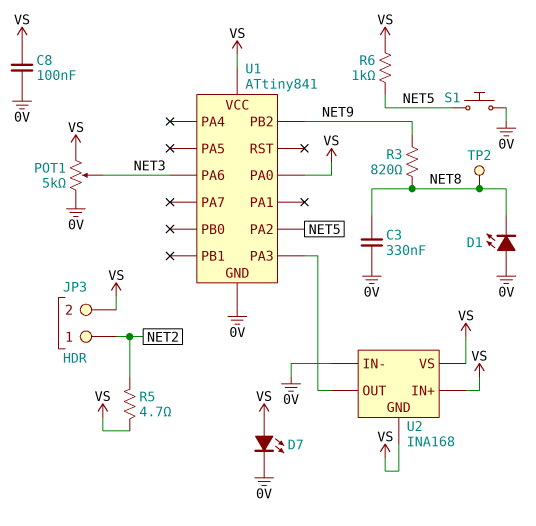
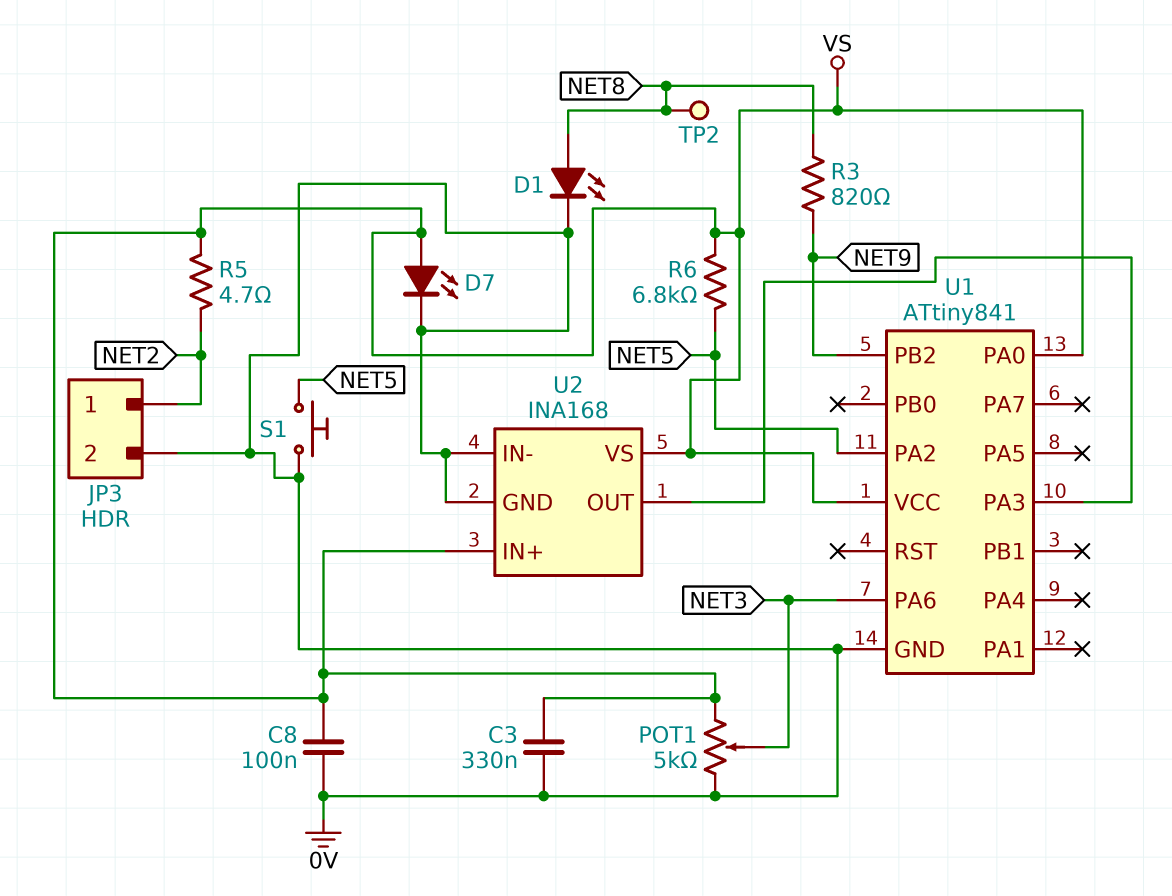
C3: 330nF (0V, NET8) -> 330nF (0V, VS)
D1: LED (A 0V, K NET8) -> LED (A NET8, K 0V)
JP3 pin 2: VS -> 0V
R6: 1k (NET5, VS) -> 6.8k (NET5, VS)
U2 pin GND: VS -> 0V

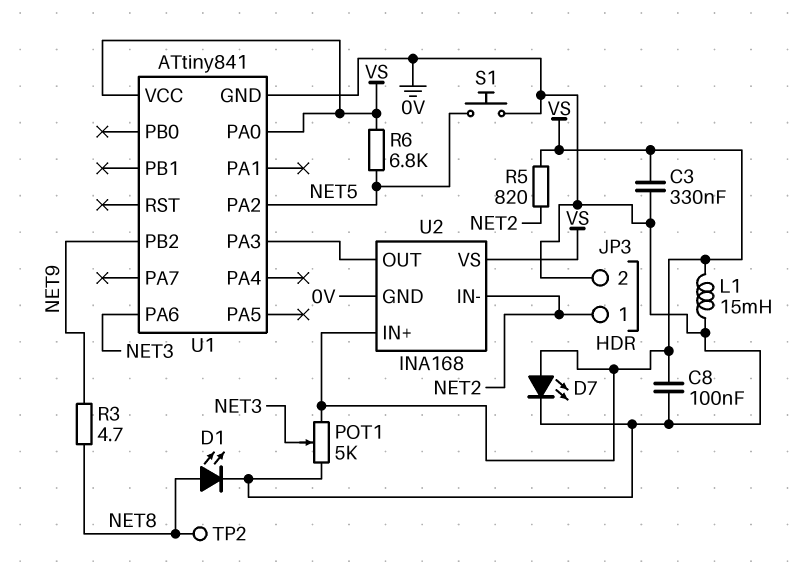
L1: none -> 15mH (0V, VS)
R3: 820 (NET8, NET9) -> 4.7 (NET8, NET9)
R5: 4.7 (NET2, VS) -> 820 (NET2, VS)
U2 pin IN-: 0V -> NET2

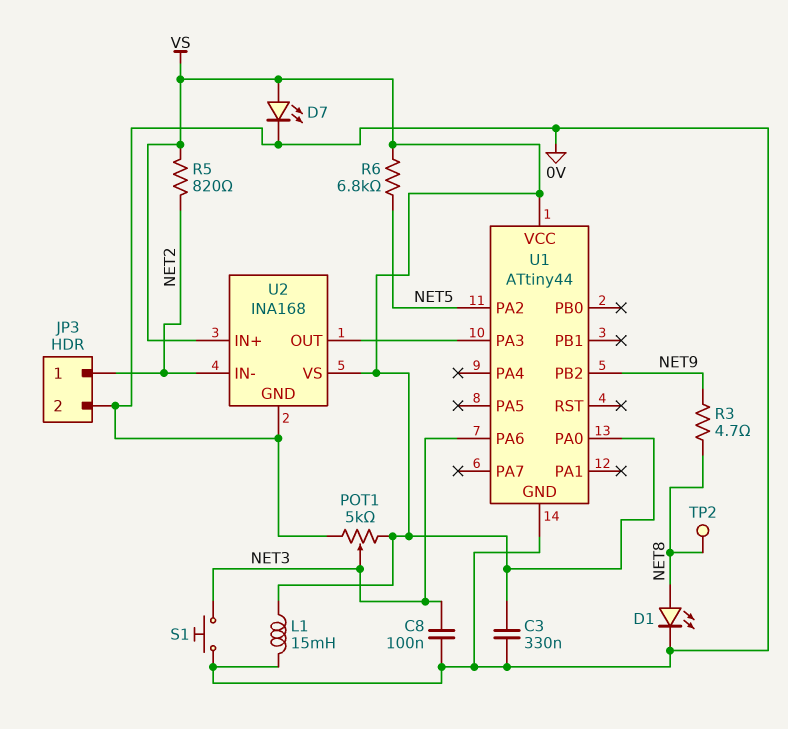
C8: 100nF (0V, VS) -> 100nF (0V, NET3)
S1: button (0V, NET5) -> button (0V, NET3)
U1: ATtiny841 -> ATtiny44

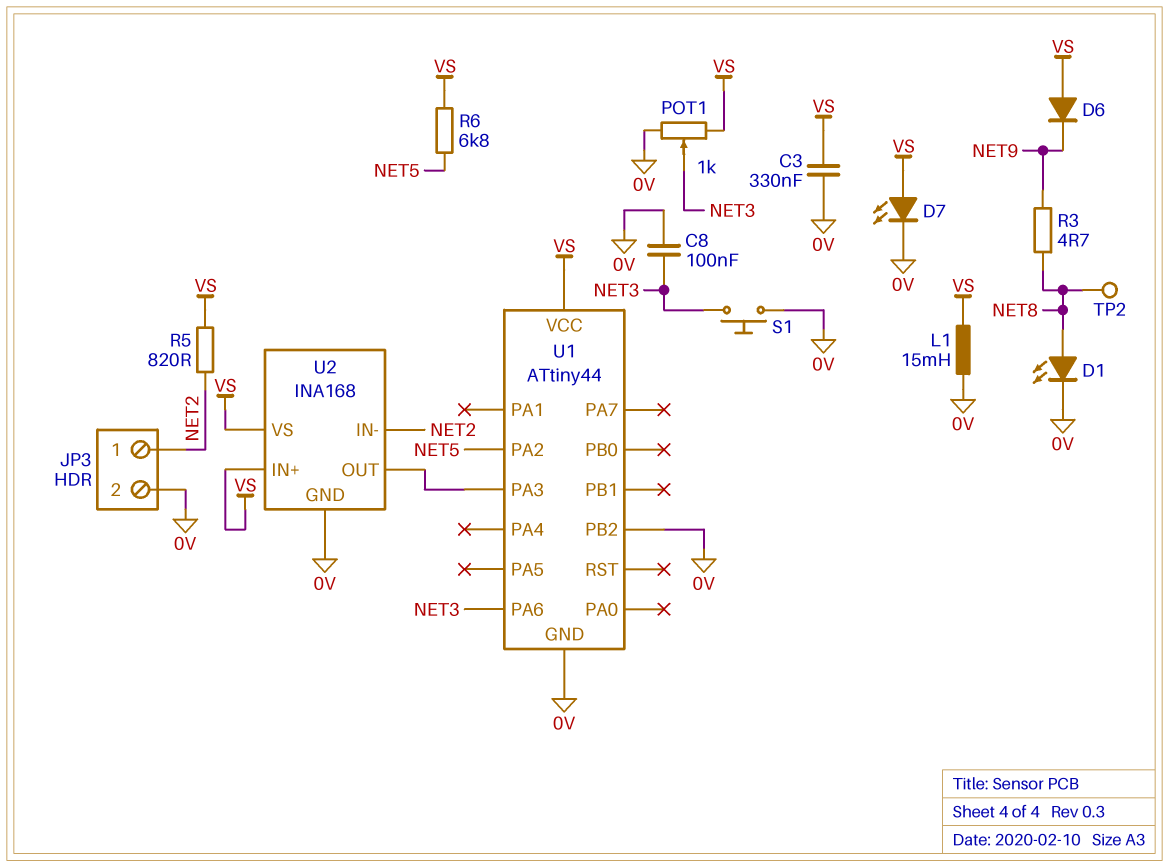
D6: none -> diode (A VS, K NET9)
POT1: 5k (0V, VS, wiper NET3) -> 1k (0V, VS, wiper NET3)
U1 pin PA0: VS -> none
U1 pin PB2: NET9 -> 0V

